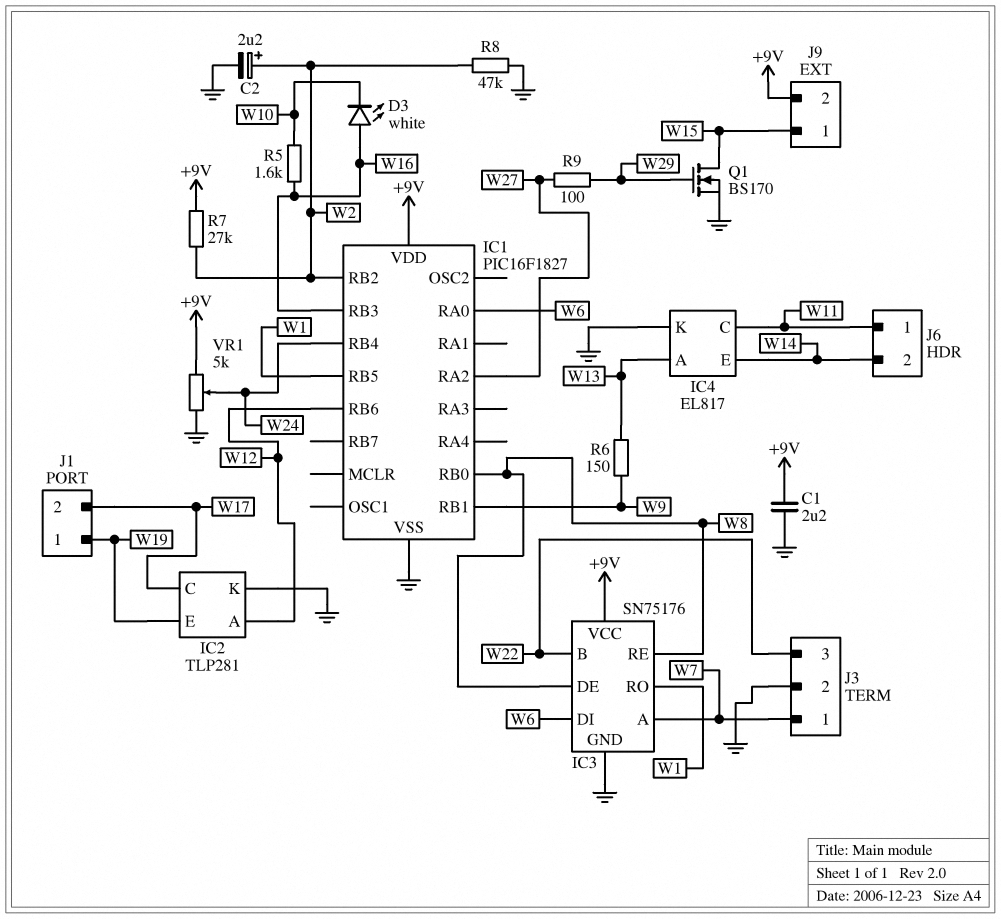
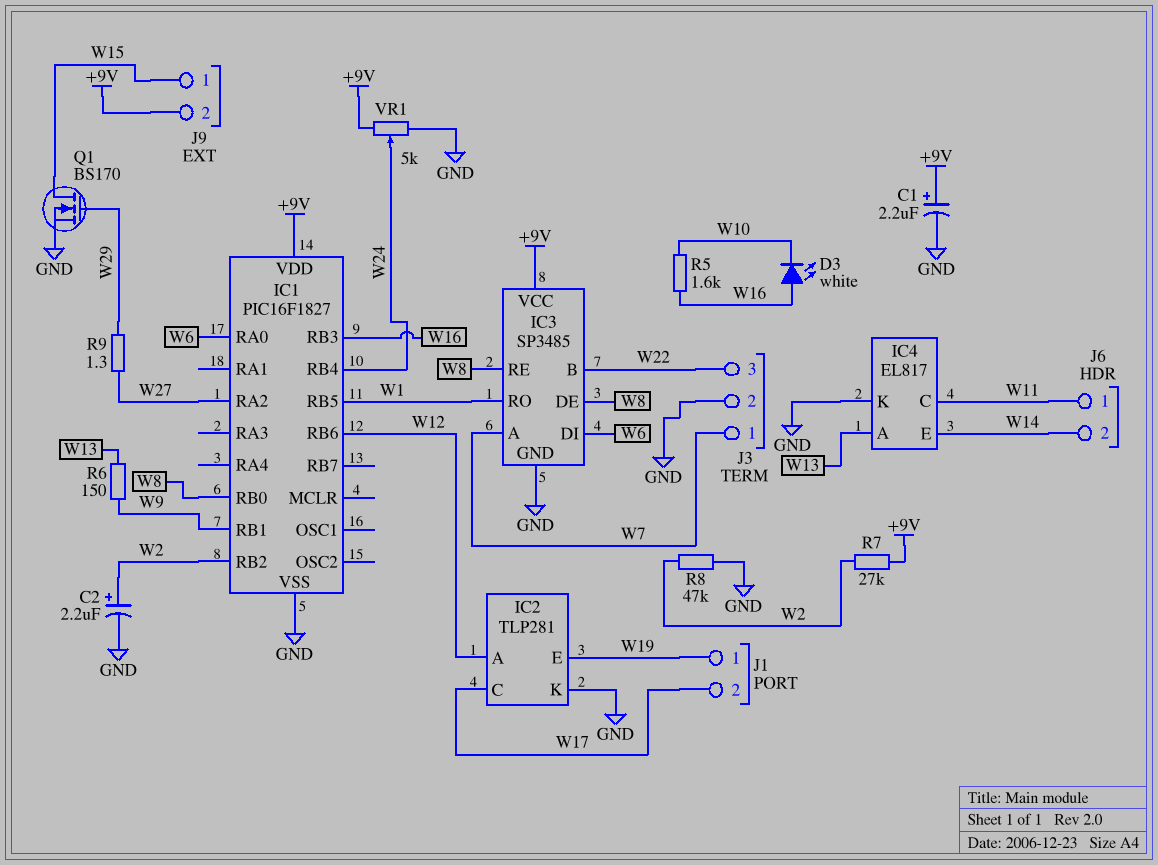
C1: 2.2uF (+9V, GND) -> 2.2uF (plus +9V, minus GND)
IC3: SN75176 -> SP3485
R9: 100 (W27, W29) -> 1.3 (W27, W29)

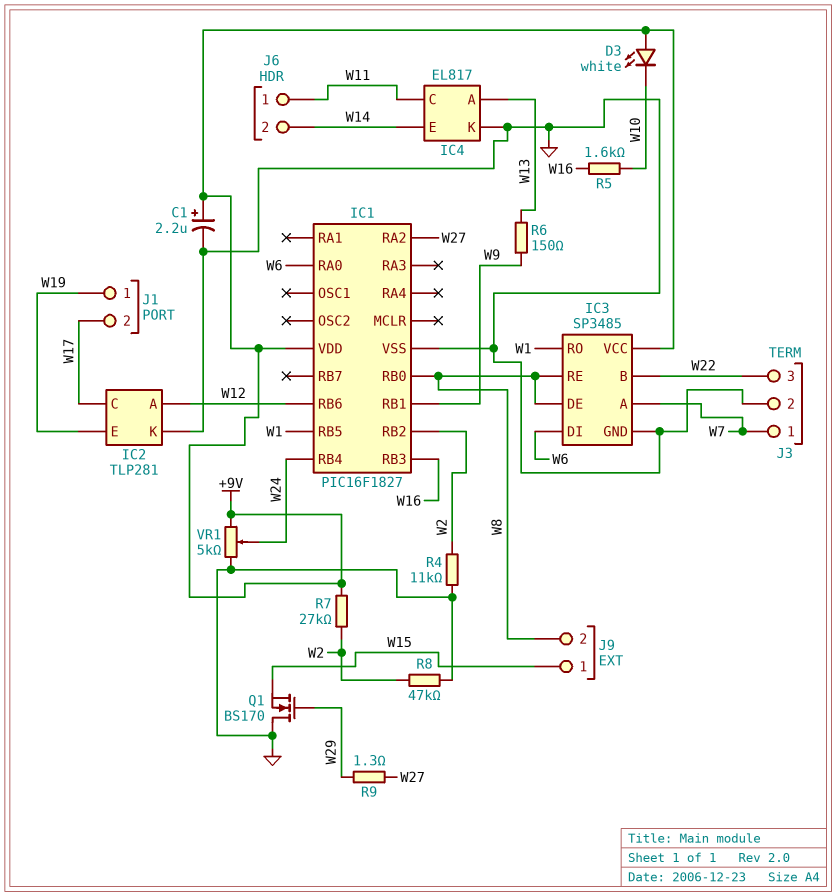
C2: 2.2uF (plus W2, minus GND) -> none
D3: LED white (A W16, K W10) -> LED white (A +9V, K W10)
J9 pin 2: +9V -> W8
Q1: NMOS BS170 (G W29, D W15, S GND) -> NMOS BS170 (G W29, D GND, S W15)
R4: none -> 11k (GND, W2)

